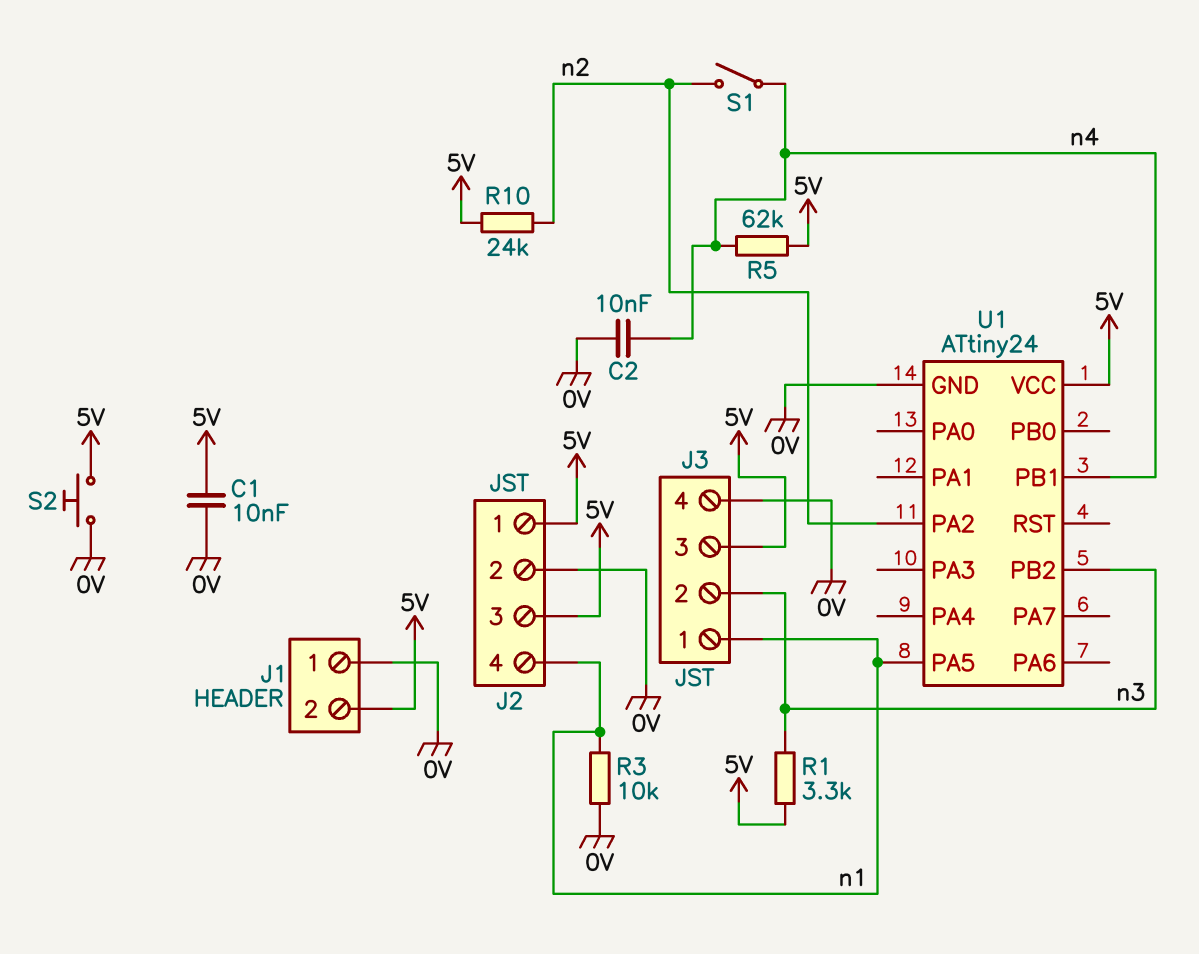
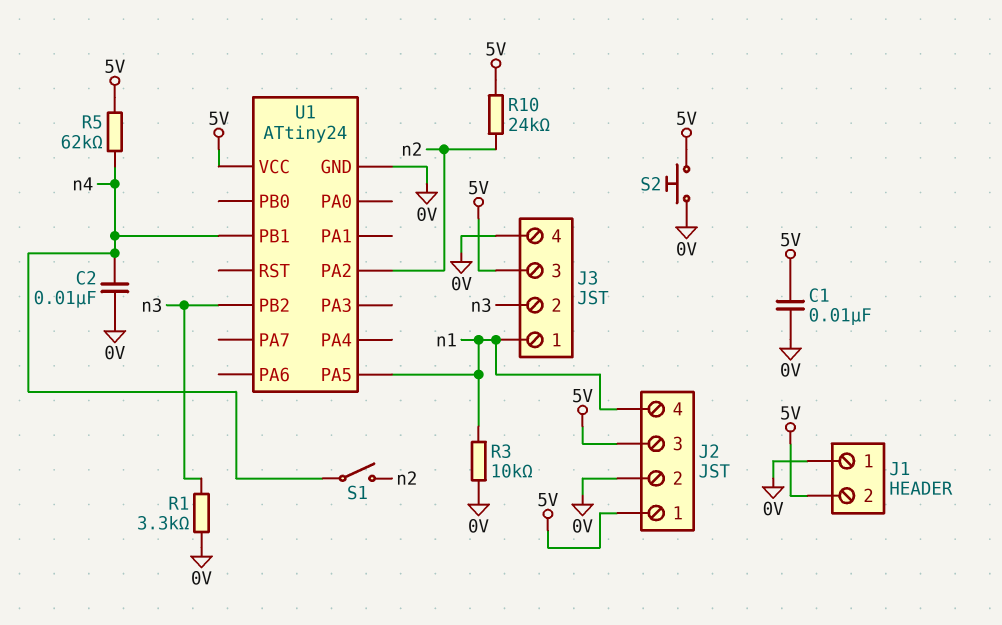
R1: 3.3k (5V, n3) -> 3.3k (0V, n3)

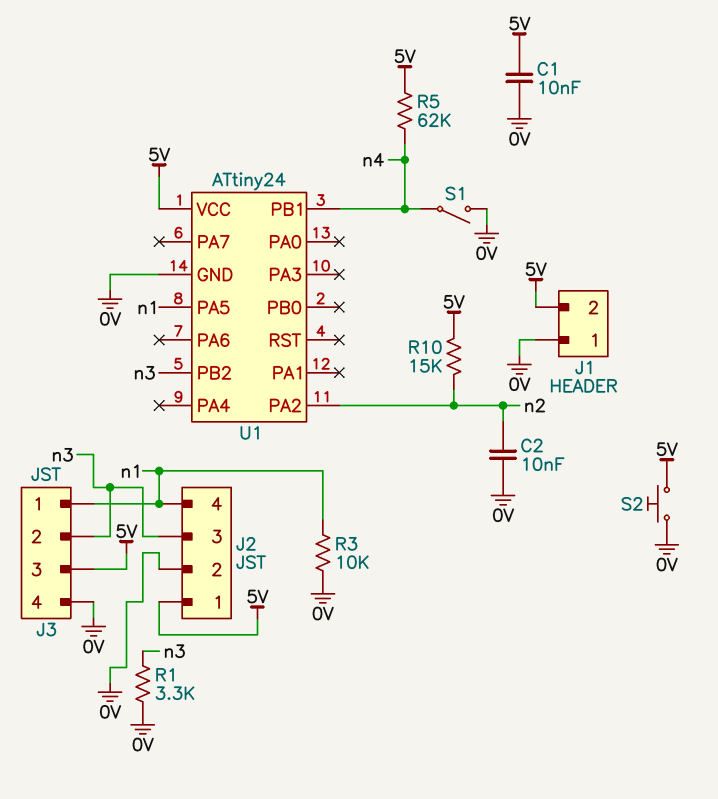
C2: 10nF (0V, n4) -> 10nF (0V, n2)
J2 pin 3: 5V -> n3
R10: 24k (5V, n2) -> 15k (5V, n2)
S1: switch (n2, n4) -> switch (0V, n4)

